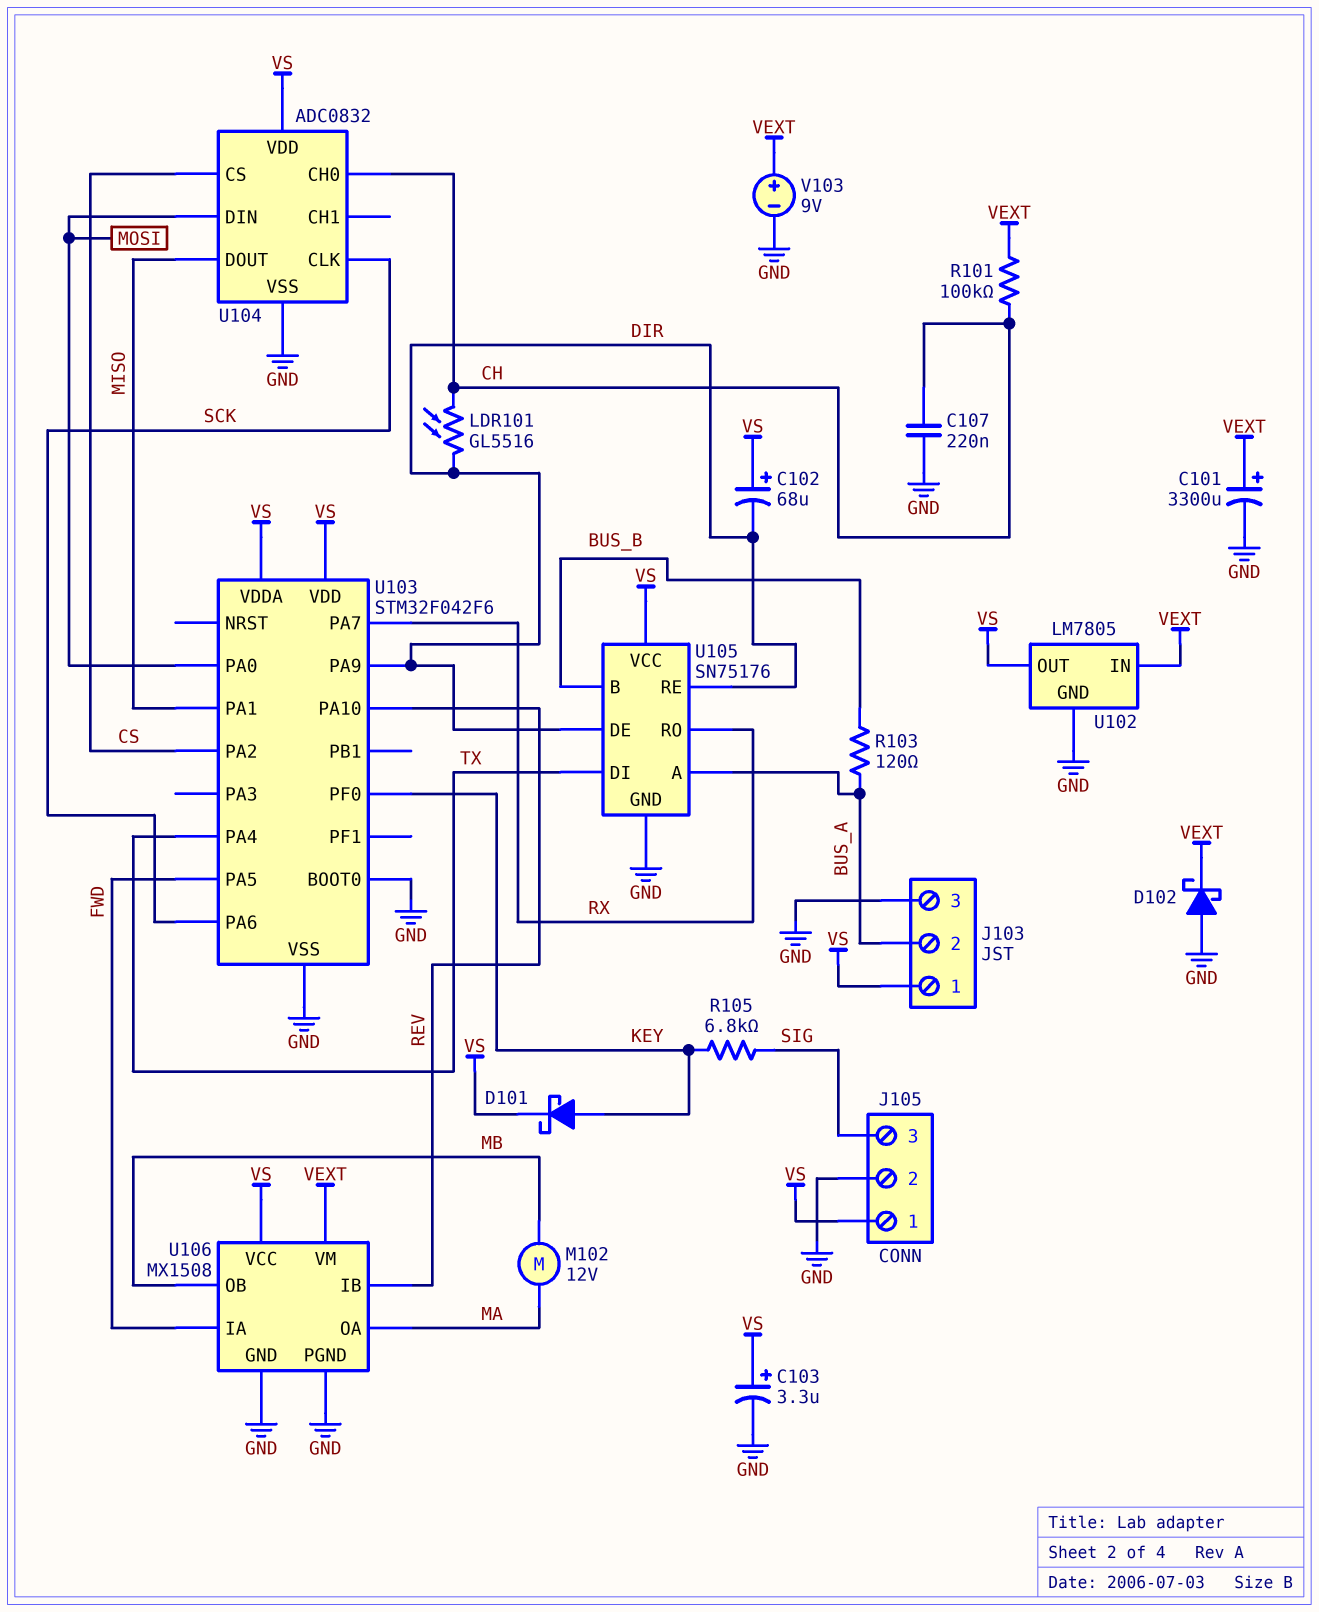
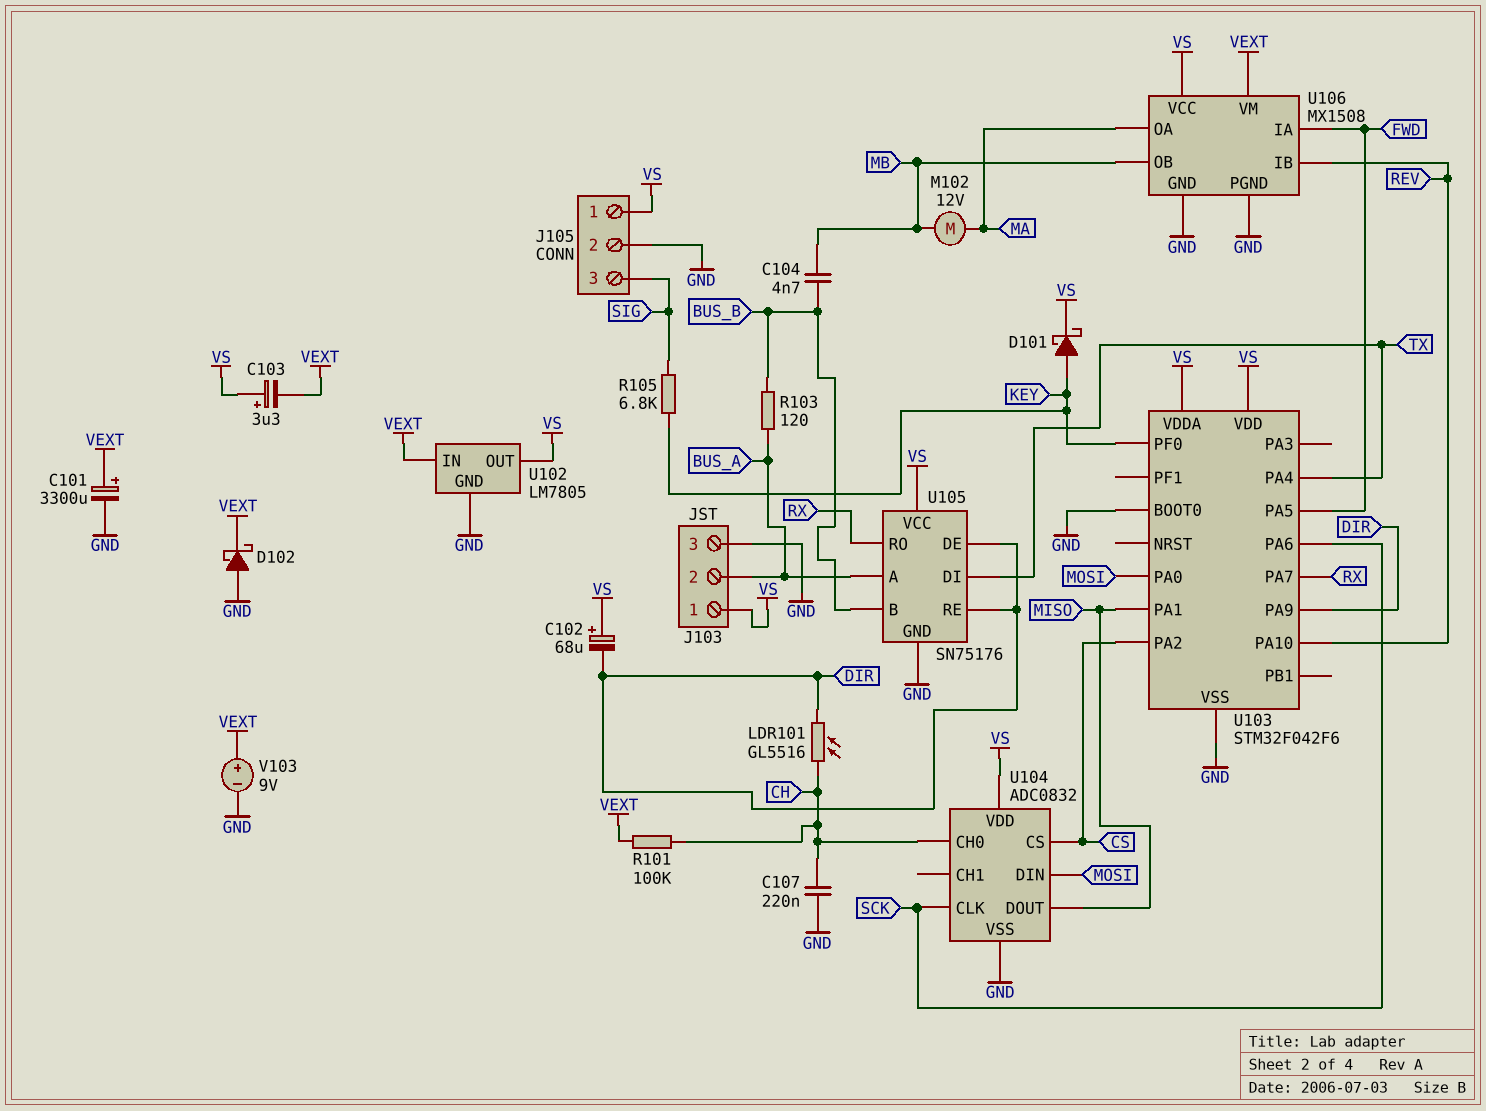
C103: 3.3uF (plus VS, minus GND) -> 3.3uF (plus VS, minus VEXT)
C104: none -> 4.7nF (BUS_B, MB)

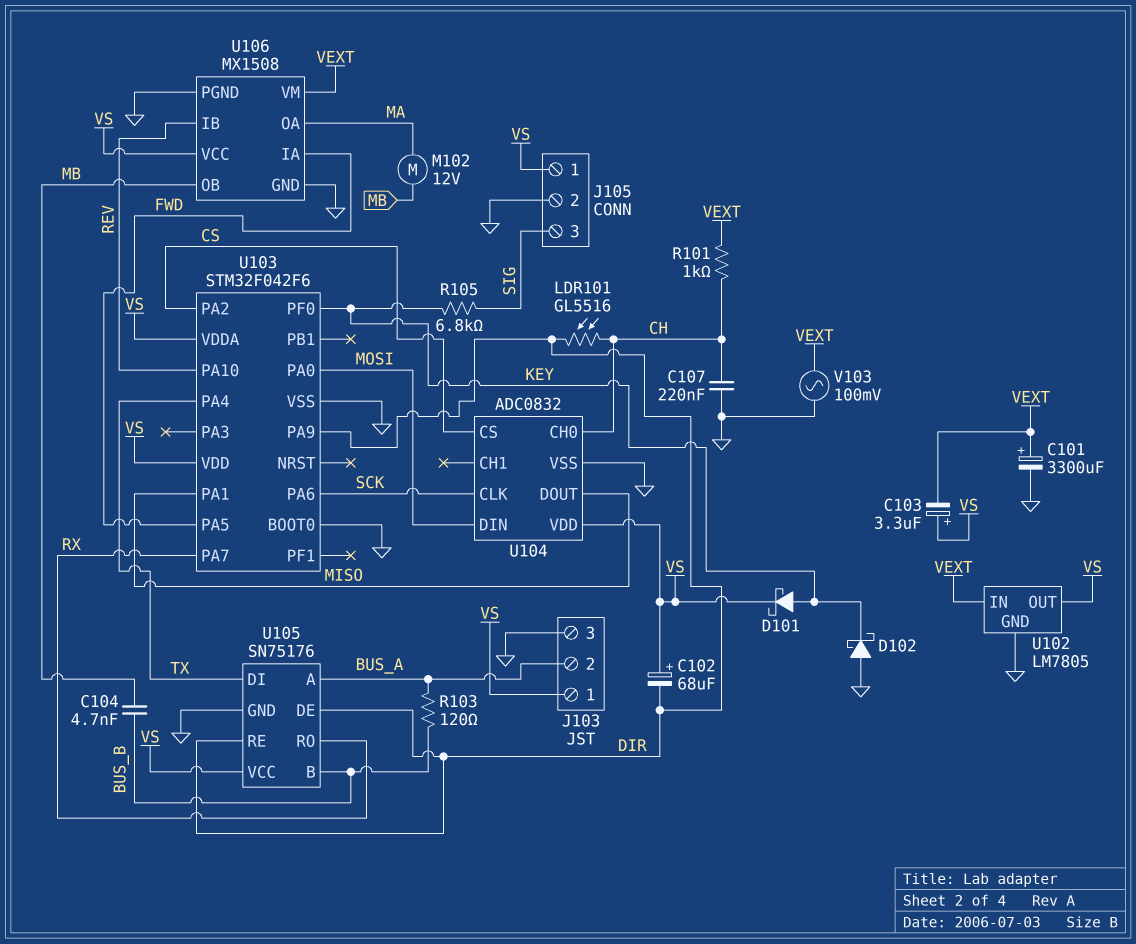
D102: schottky (A GND, K VEXT) -> schottky (A GND, K KEY)
R101: 100k (CH, VEXT) -> 1k (CH, VEXT)
V103: 9V (plus VEXT, minus GND) -> AC 100mV (GND, VEXT)

